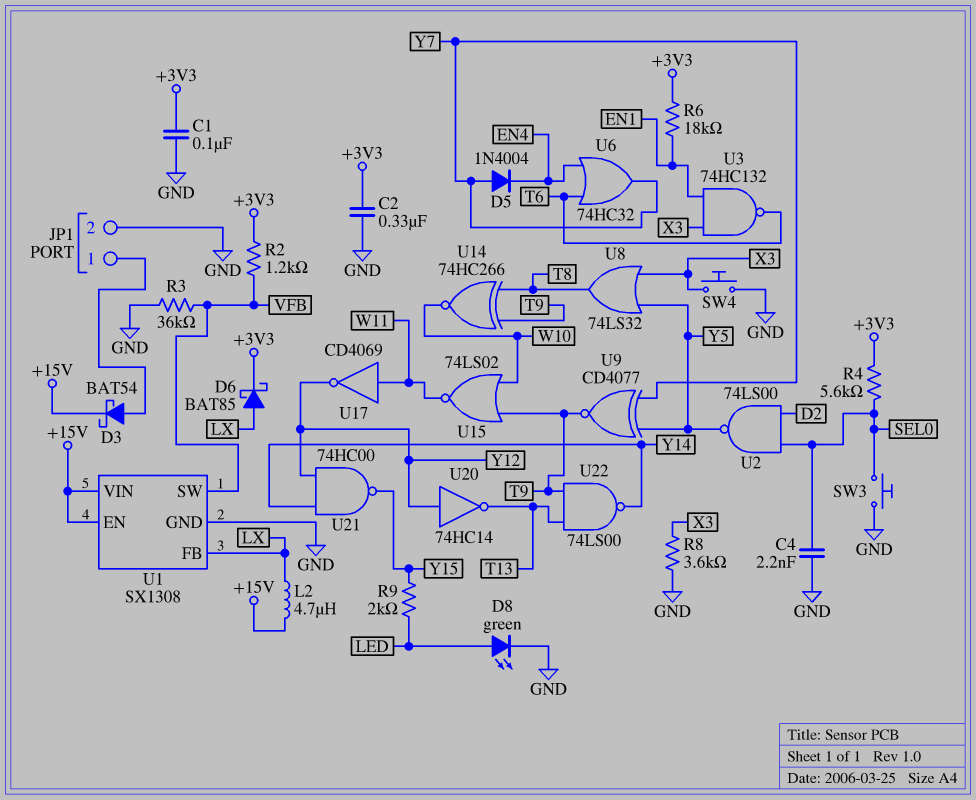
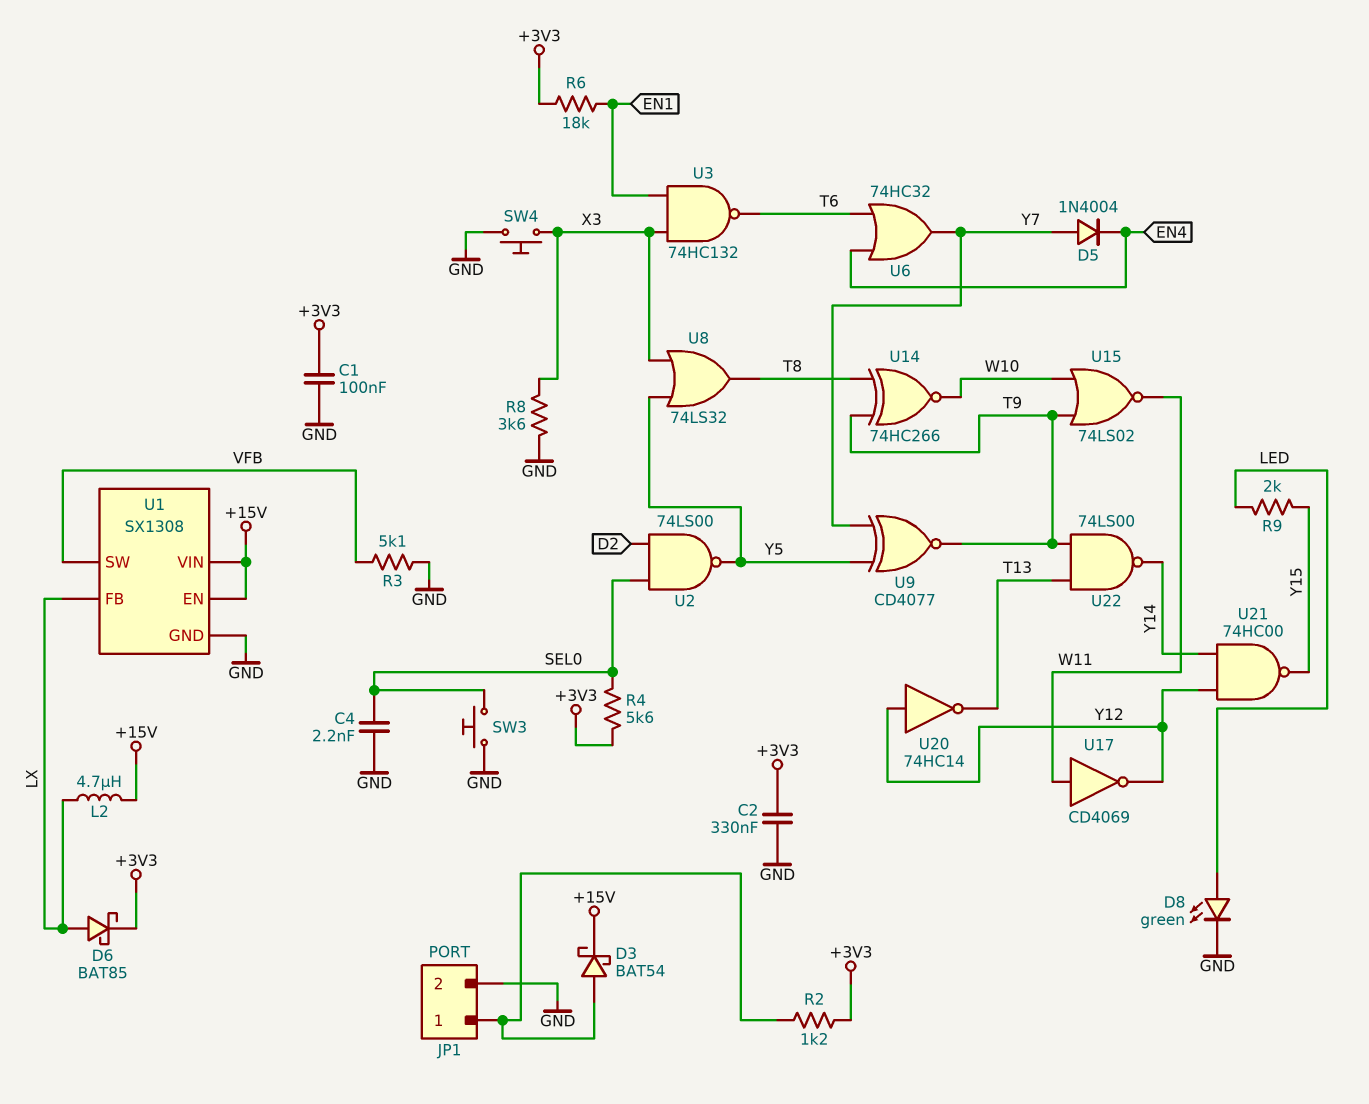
R2: 1.2k (+3V3, VFB) -> 1.2k (+3V3, JP1/1)
R3: 36k (GND, VFB) -> 5.1k (GND, VFB)

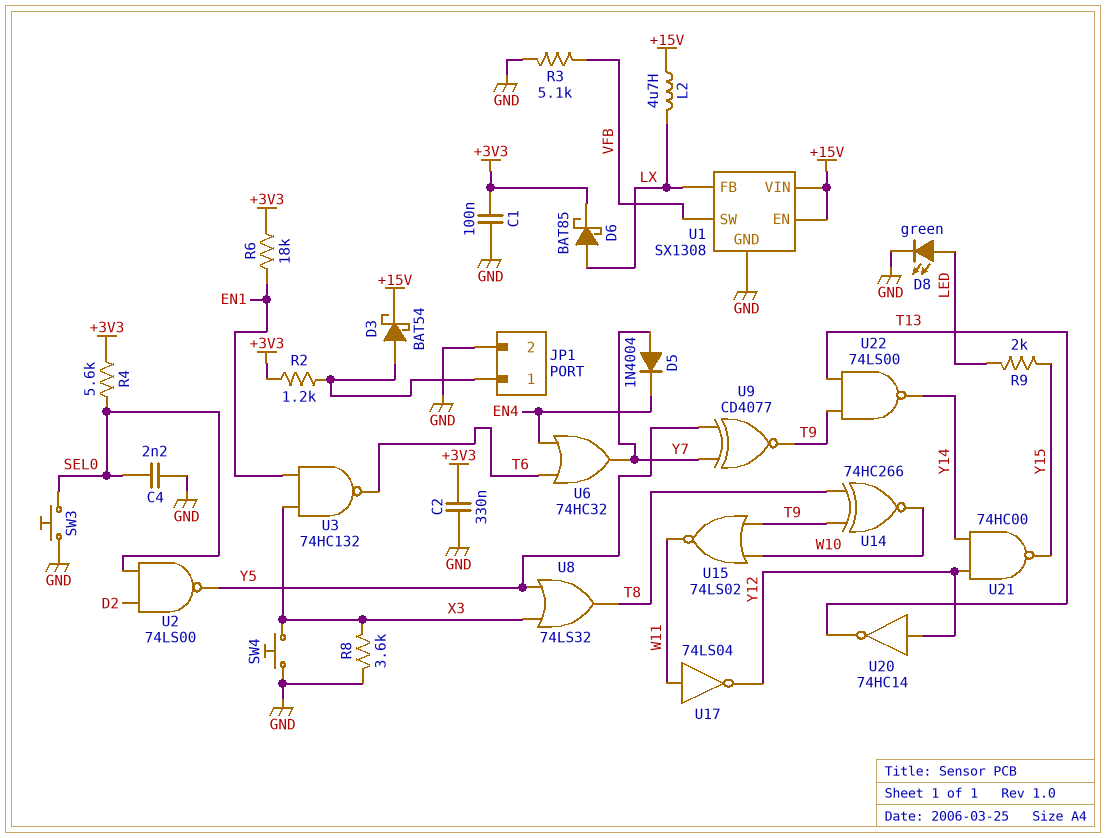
U17: NOT CD4069 (in W11, out Y12) -> NOT 74LS04 (in W11, out Y12)

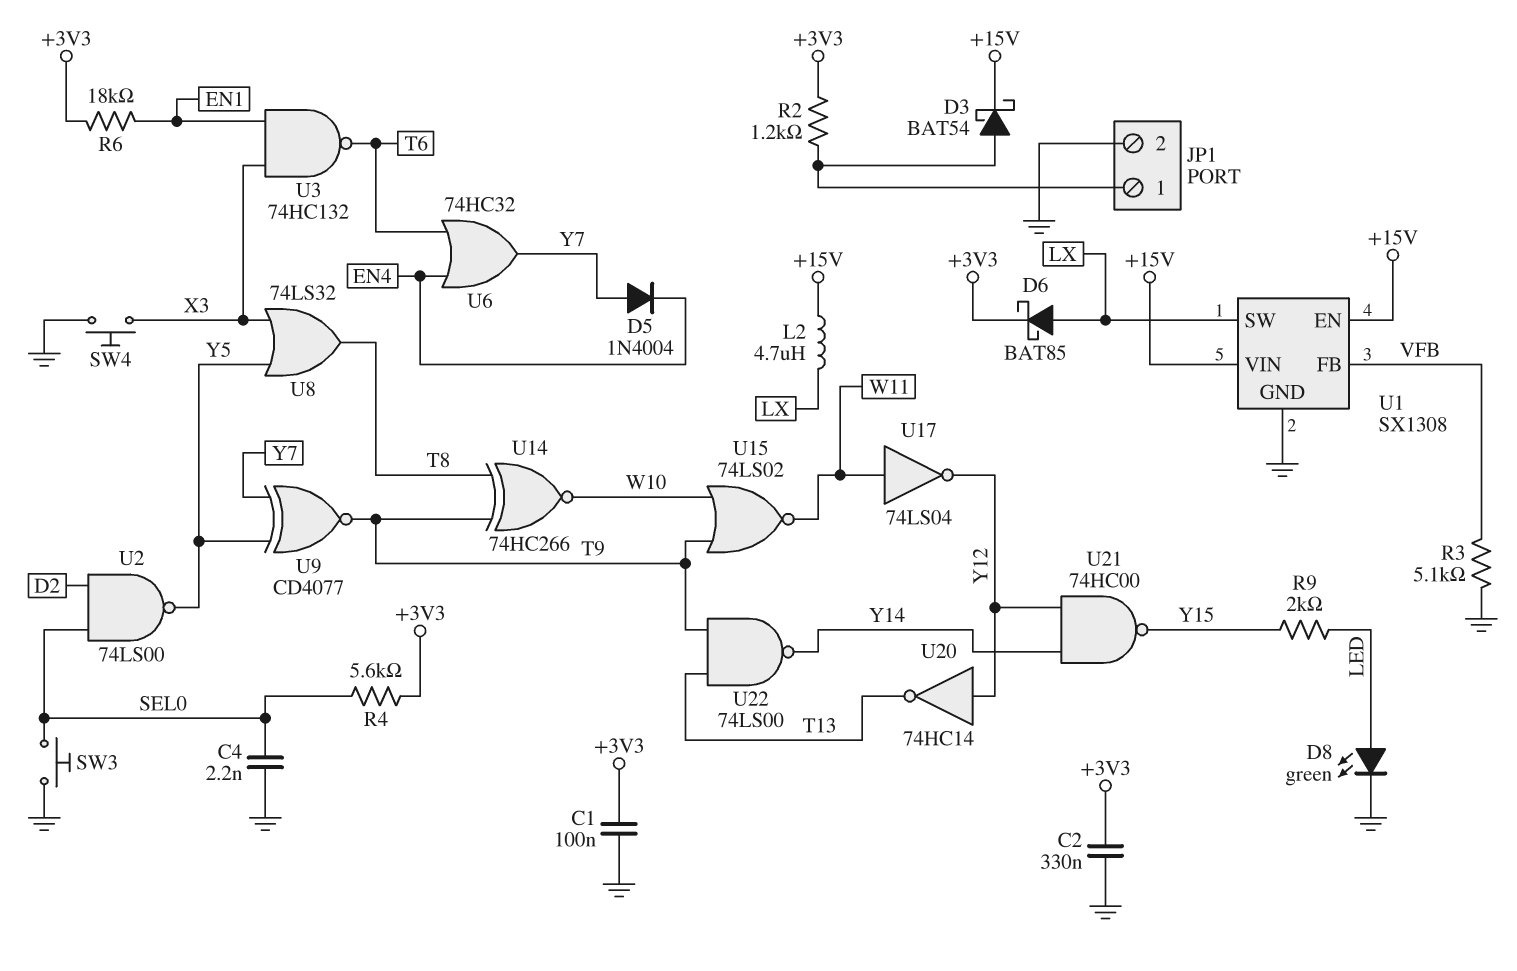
R8: 3.6k (GND, X3) -> none
U1 pin FB: LX -> VFB
U1 pin SW: VFB -> LX

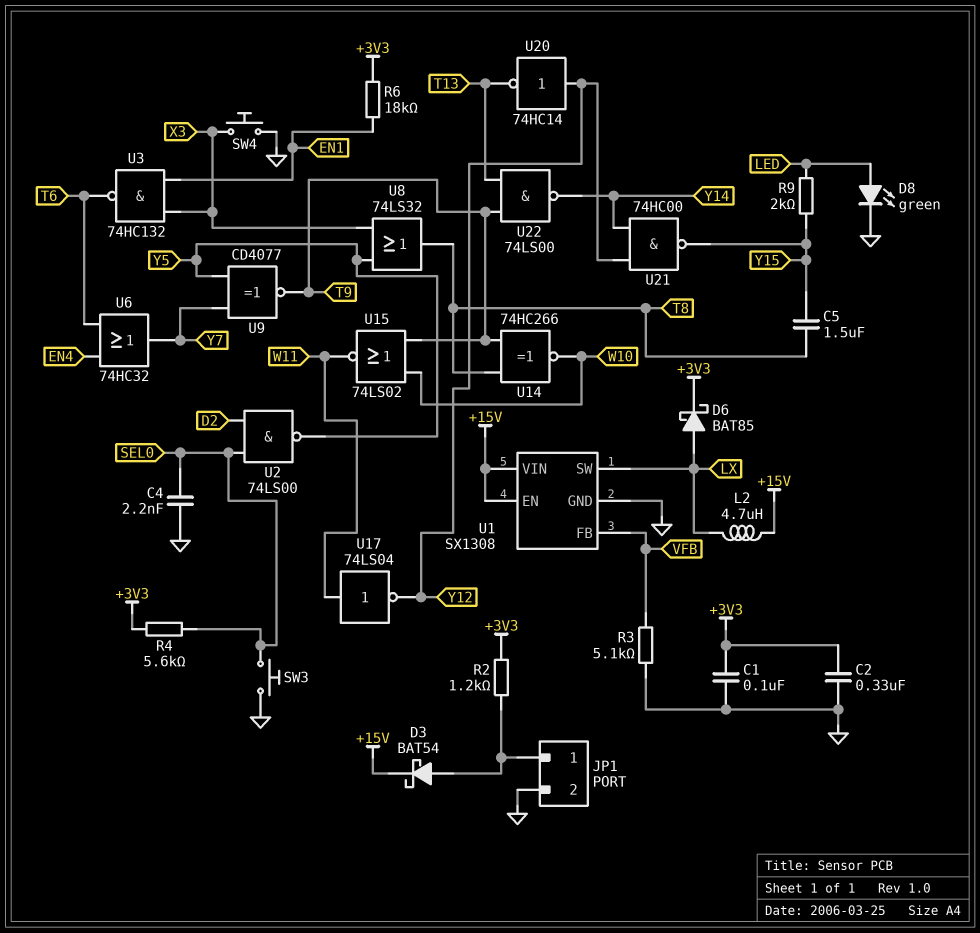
C5: none -> 1.5uF (T8, Y15)
D5: diode 1N4004 (A Y7, K EN4) -> none

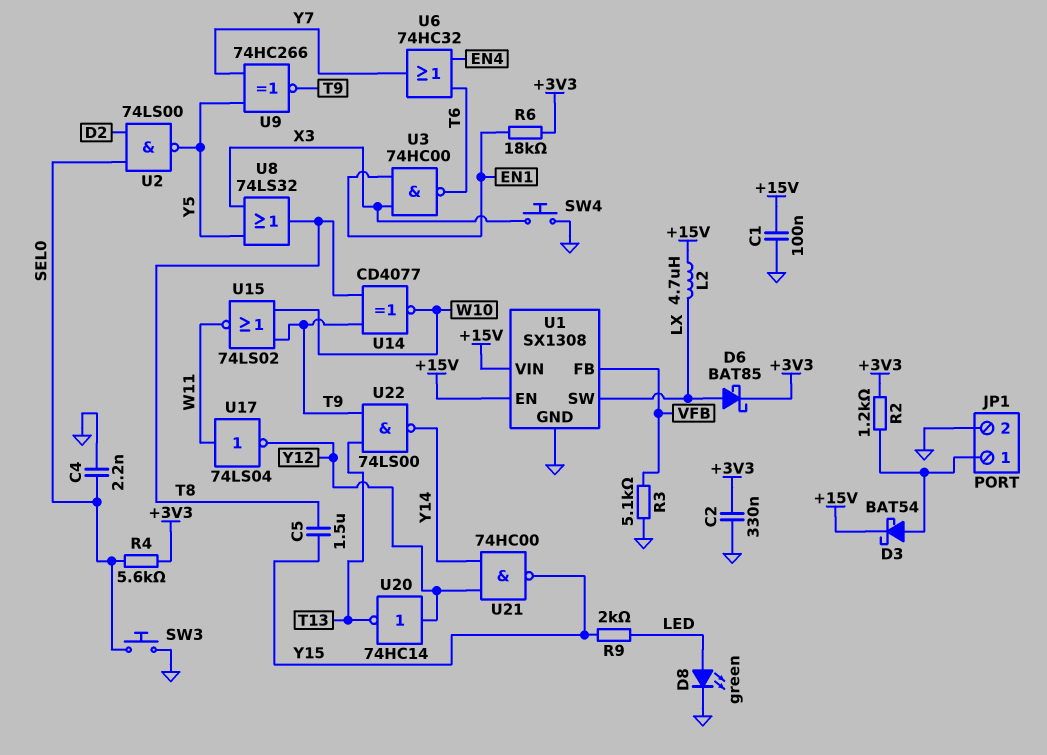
C1: 100nF (+3V3, GND) -> 100nF (+15V, GND)
U3: NAND 74HC132 (in EN1, in X3, out T6) -> NAND 74HC00 (in EN1, in X3, out T6)
U9: XNOR CD4077 (in Y5, in Y7, out T9) -> XNOR 74HC266 (in Y5, in Y7, out T9)
U14: XNOR 74HC266 (in T8, in T9, out W10) -> XNOR CD4077 (in T8, in T9, out W10)

